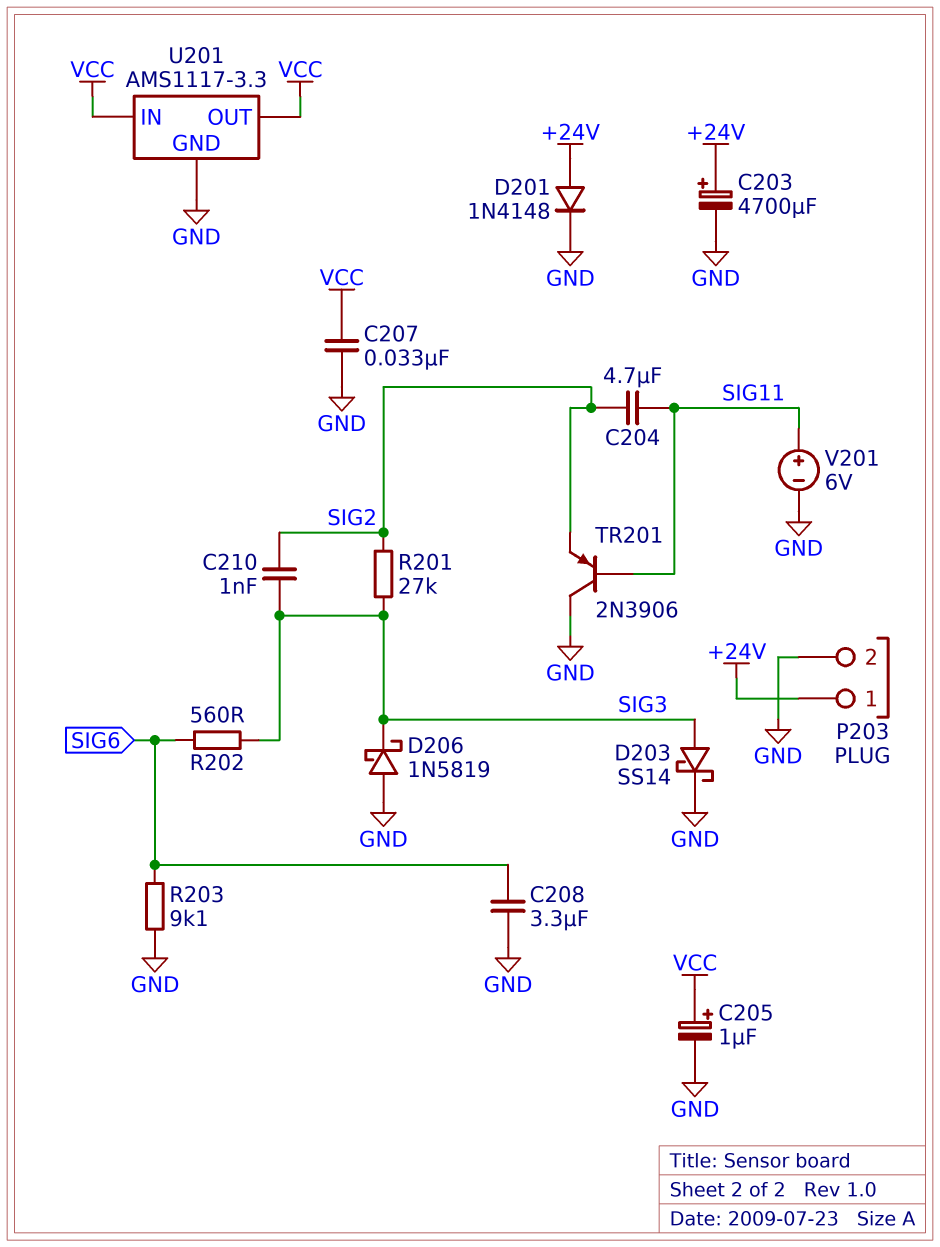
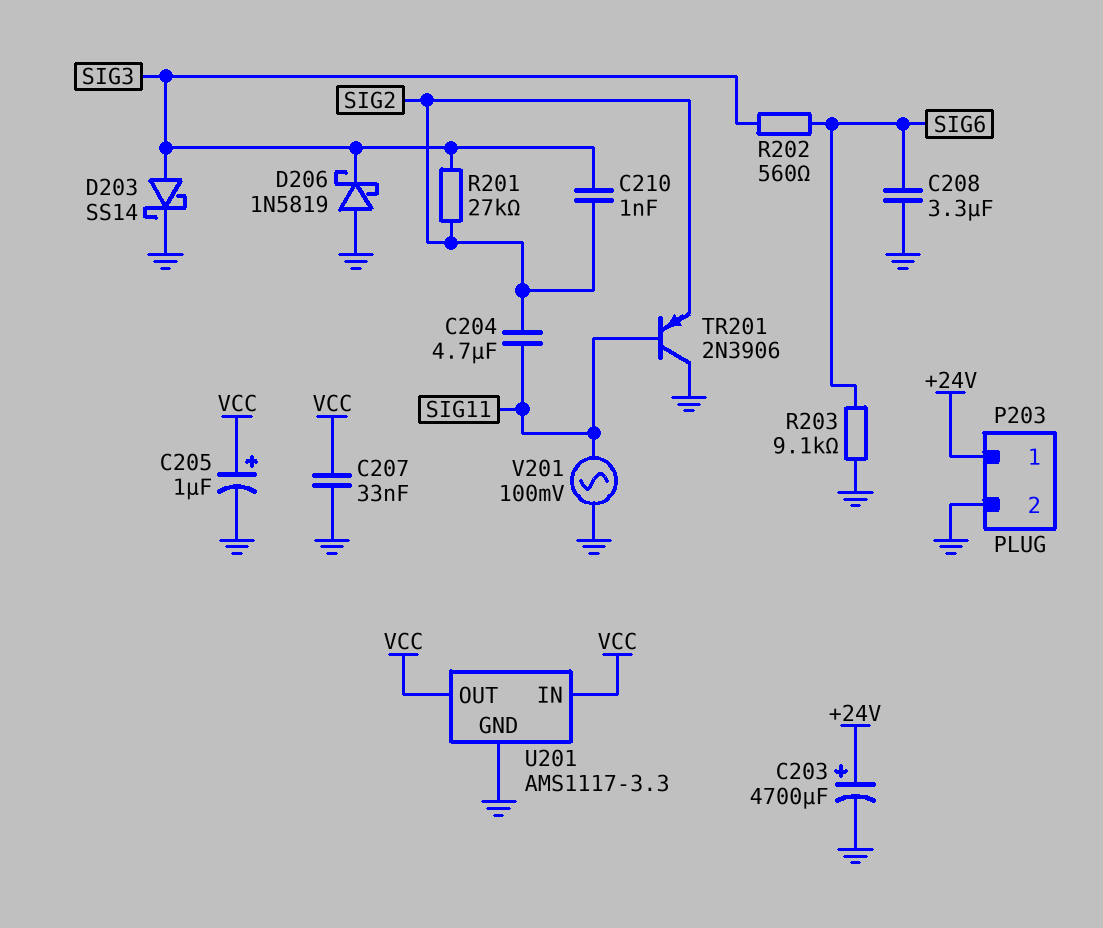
D201: diode 1N4148 (A +24V, K GND) -> none
V201: 6V (plus SIG11, minus GND) -> AC 100mV (GND, SIG11)

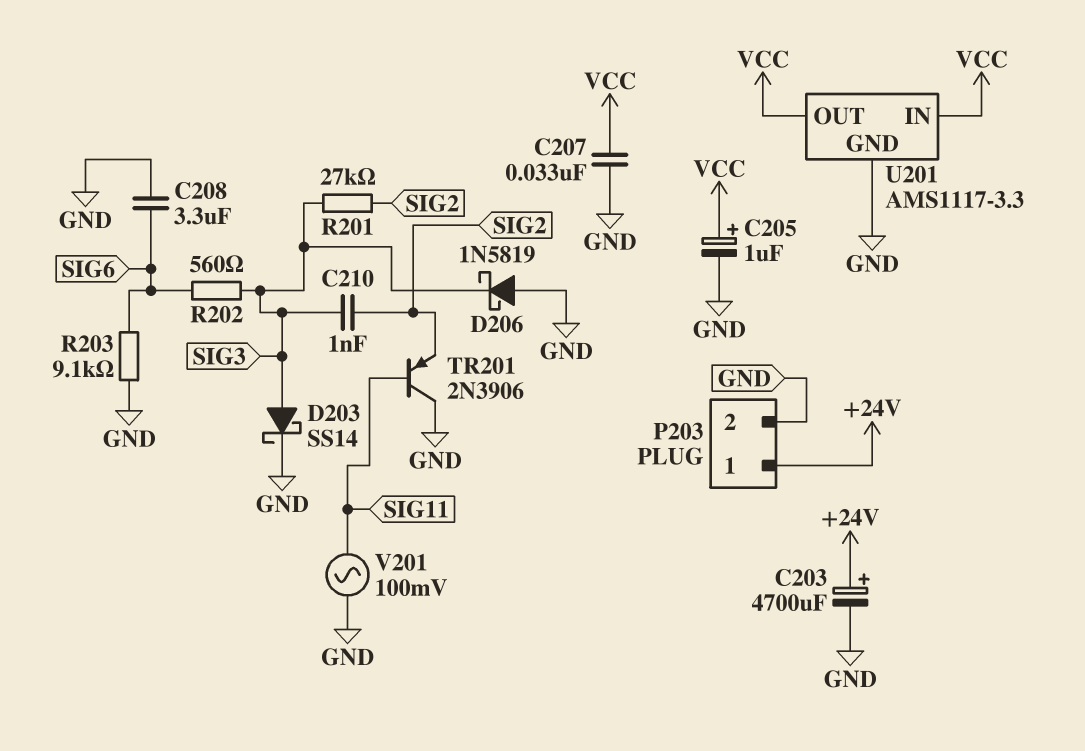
C204: 4.7uF (SIG2, SIG11) -> none

